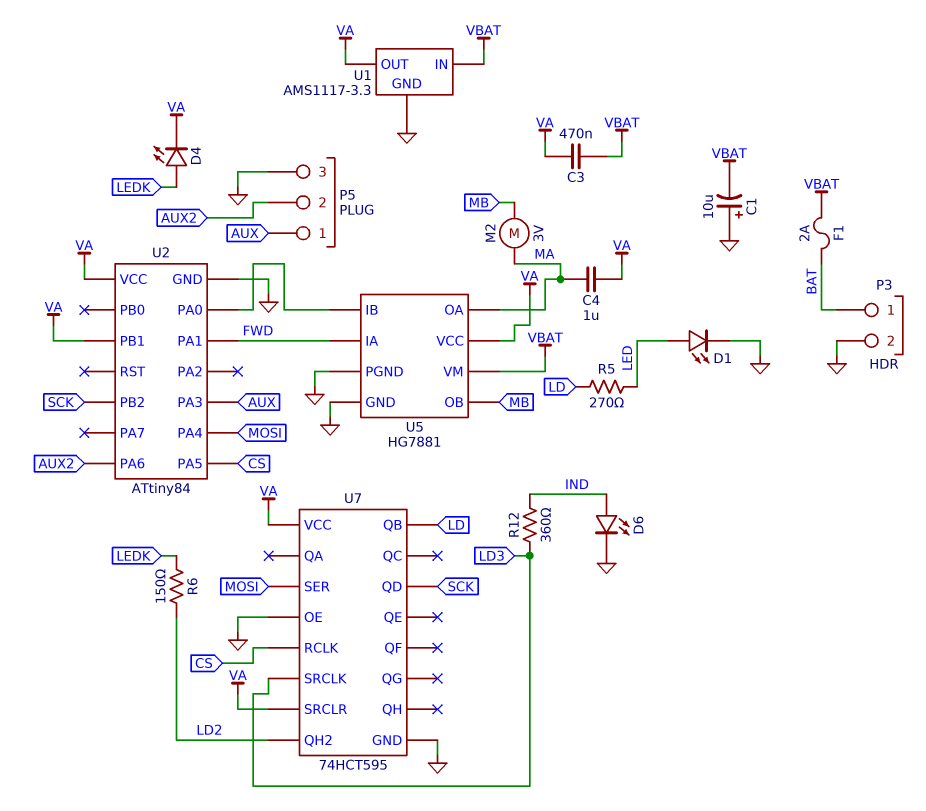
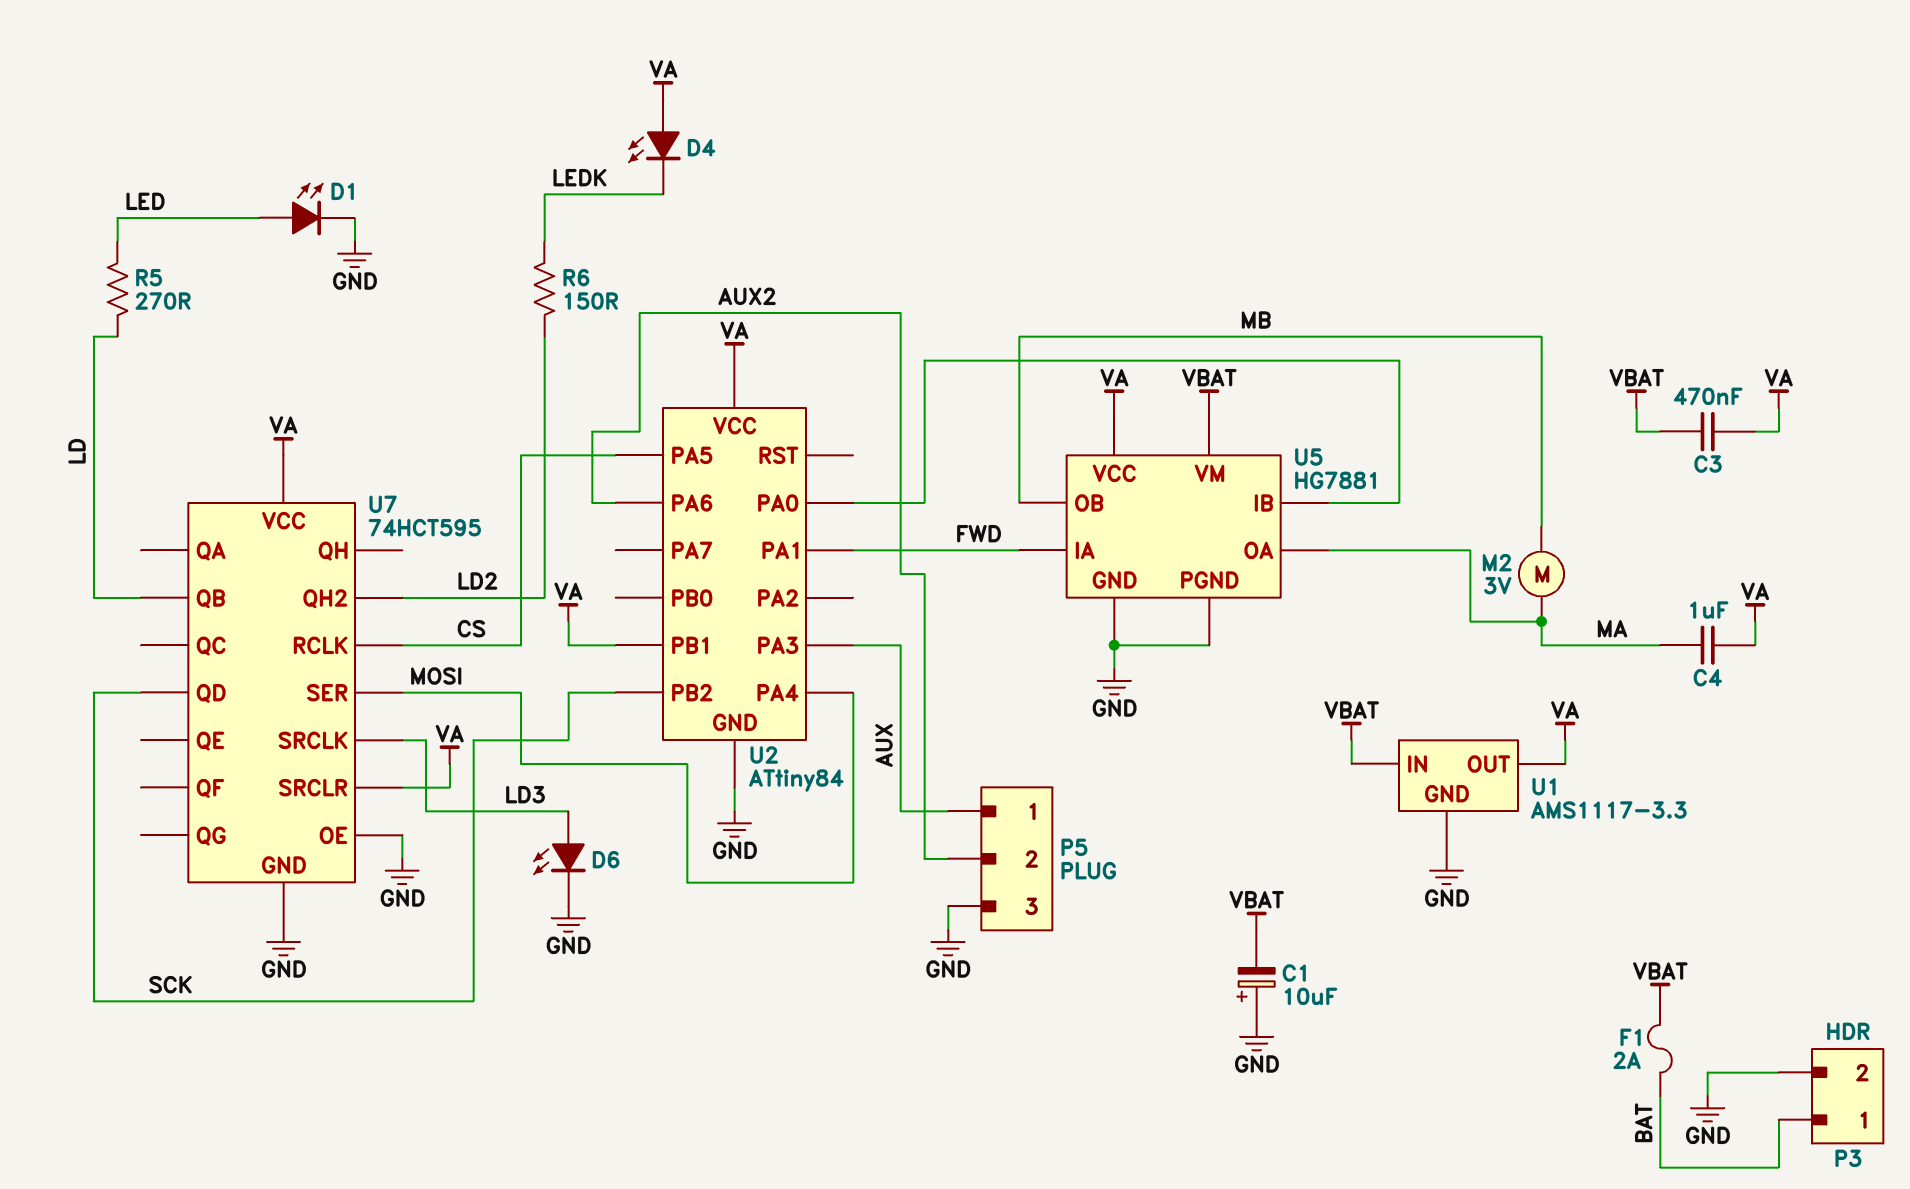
D4: LED (A LEDK, K VA) -> LED (A VA, K LEDK)
D6: LED (A IND, K GND) -> LED (A LD3, K GND)
R12: 360 (IND, LD3) -> none

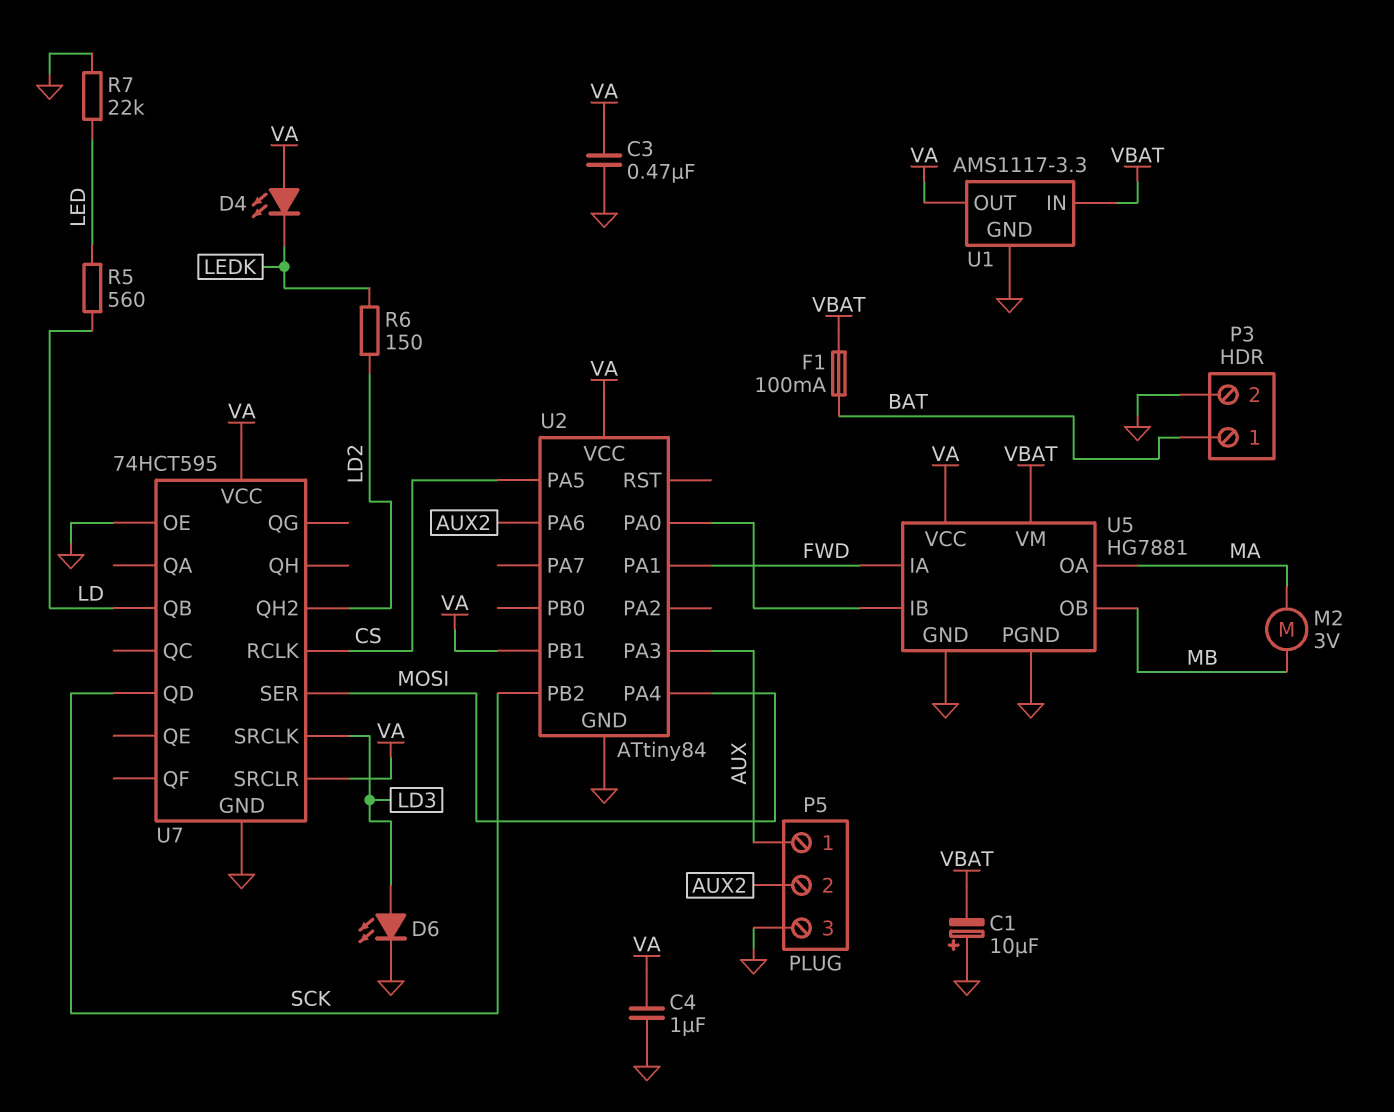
C3: 470nF (VA, VBAT) -> 470nF (GND, VA)
C4: 1uF (MA, VA) -> 1uF (GND, VA)
D1: LED (A LED, K GND) -> none
F1: 2A (BAT, VBAT) -> 100mA (BAT, VBAT)
R5: 270 (LD, LED) -> 560 (LD, LED)
R7: none -> 22k (GND, LED)

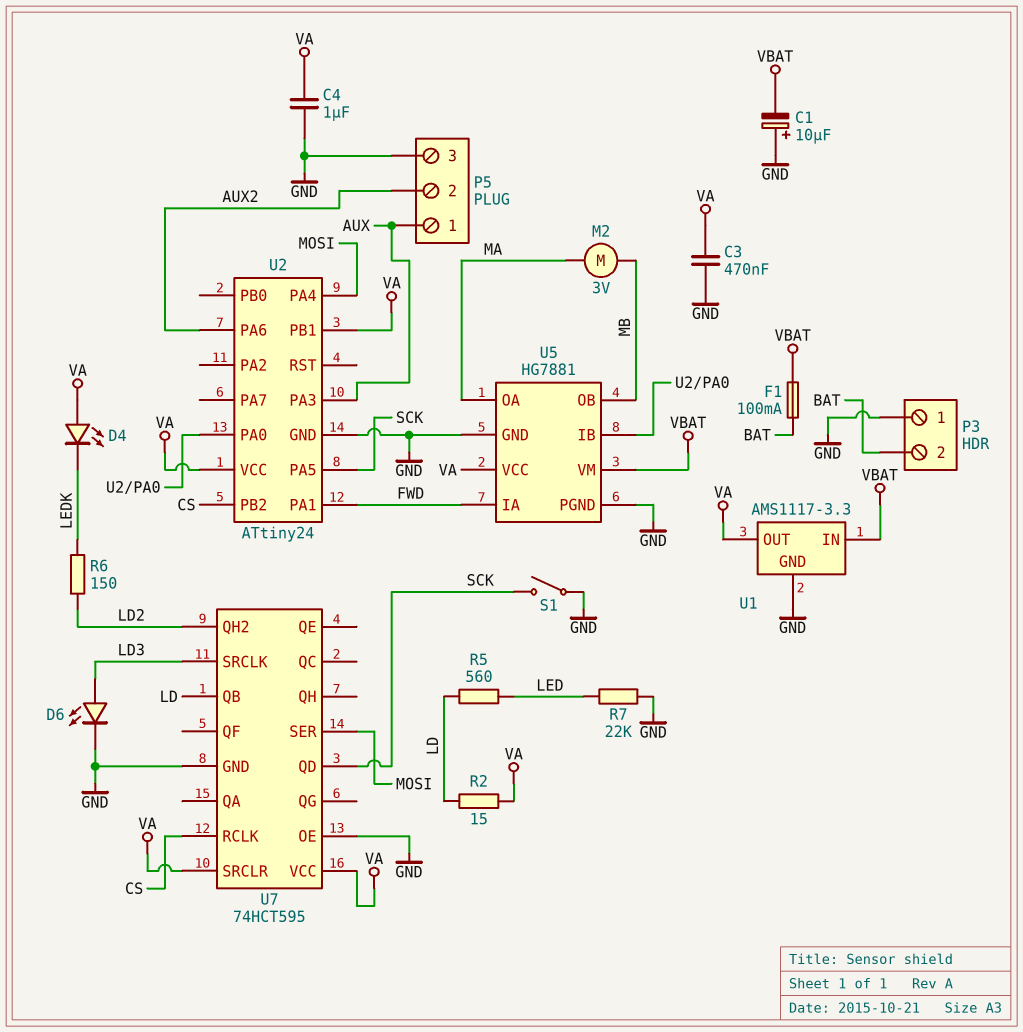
P3 pin 1: BAT -> GND
P3 pin 2: GND -> BAT
R2: none -> 15 (LD, VA)
S1: none -> switch (GND, SCK)
U2: ATtiny84 -> ATtiny24
U2 pin PA5: CS -> SCK
U2 pin PB2: SCK -> CS

